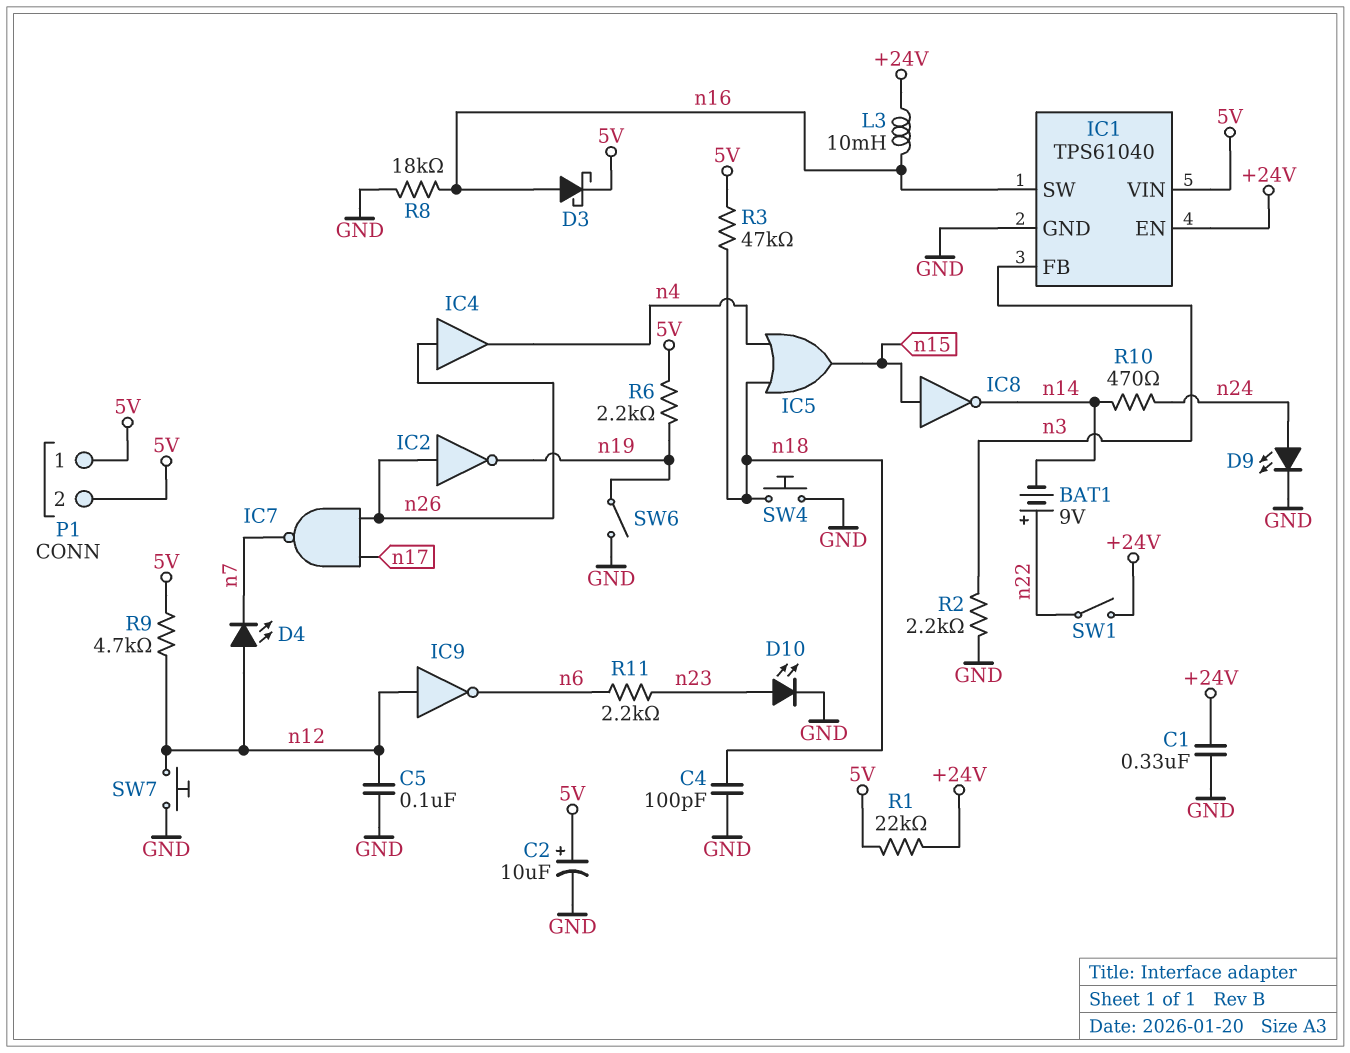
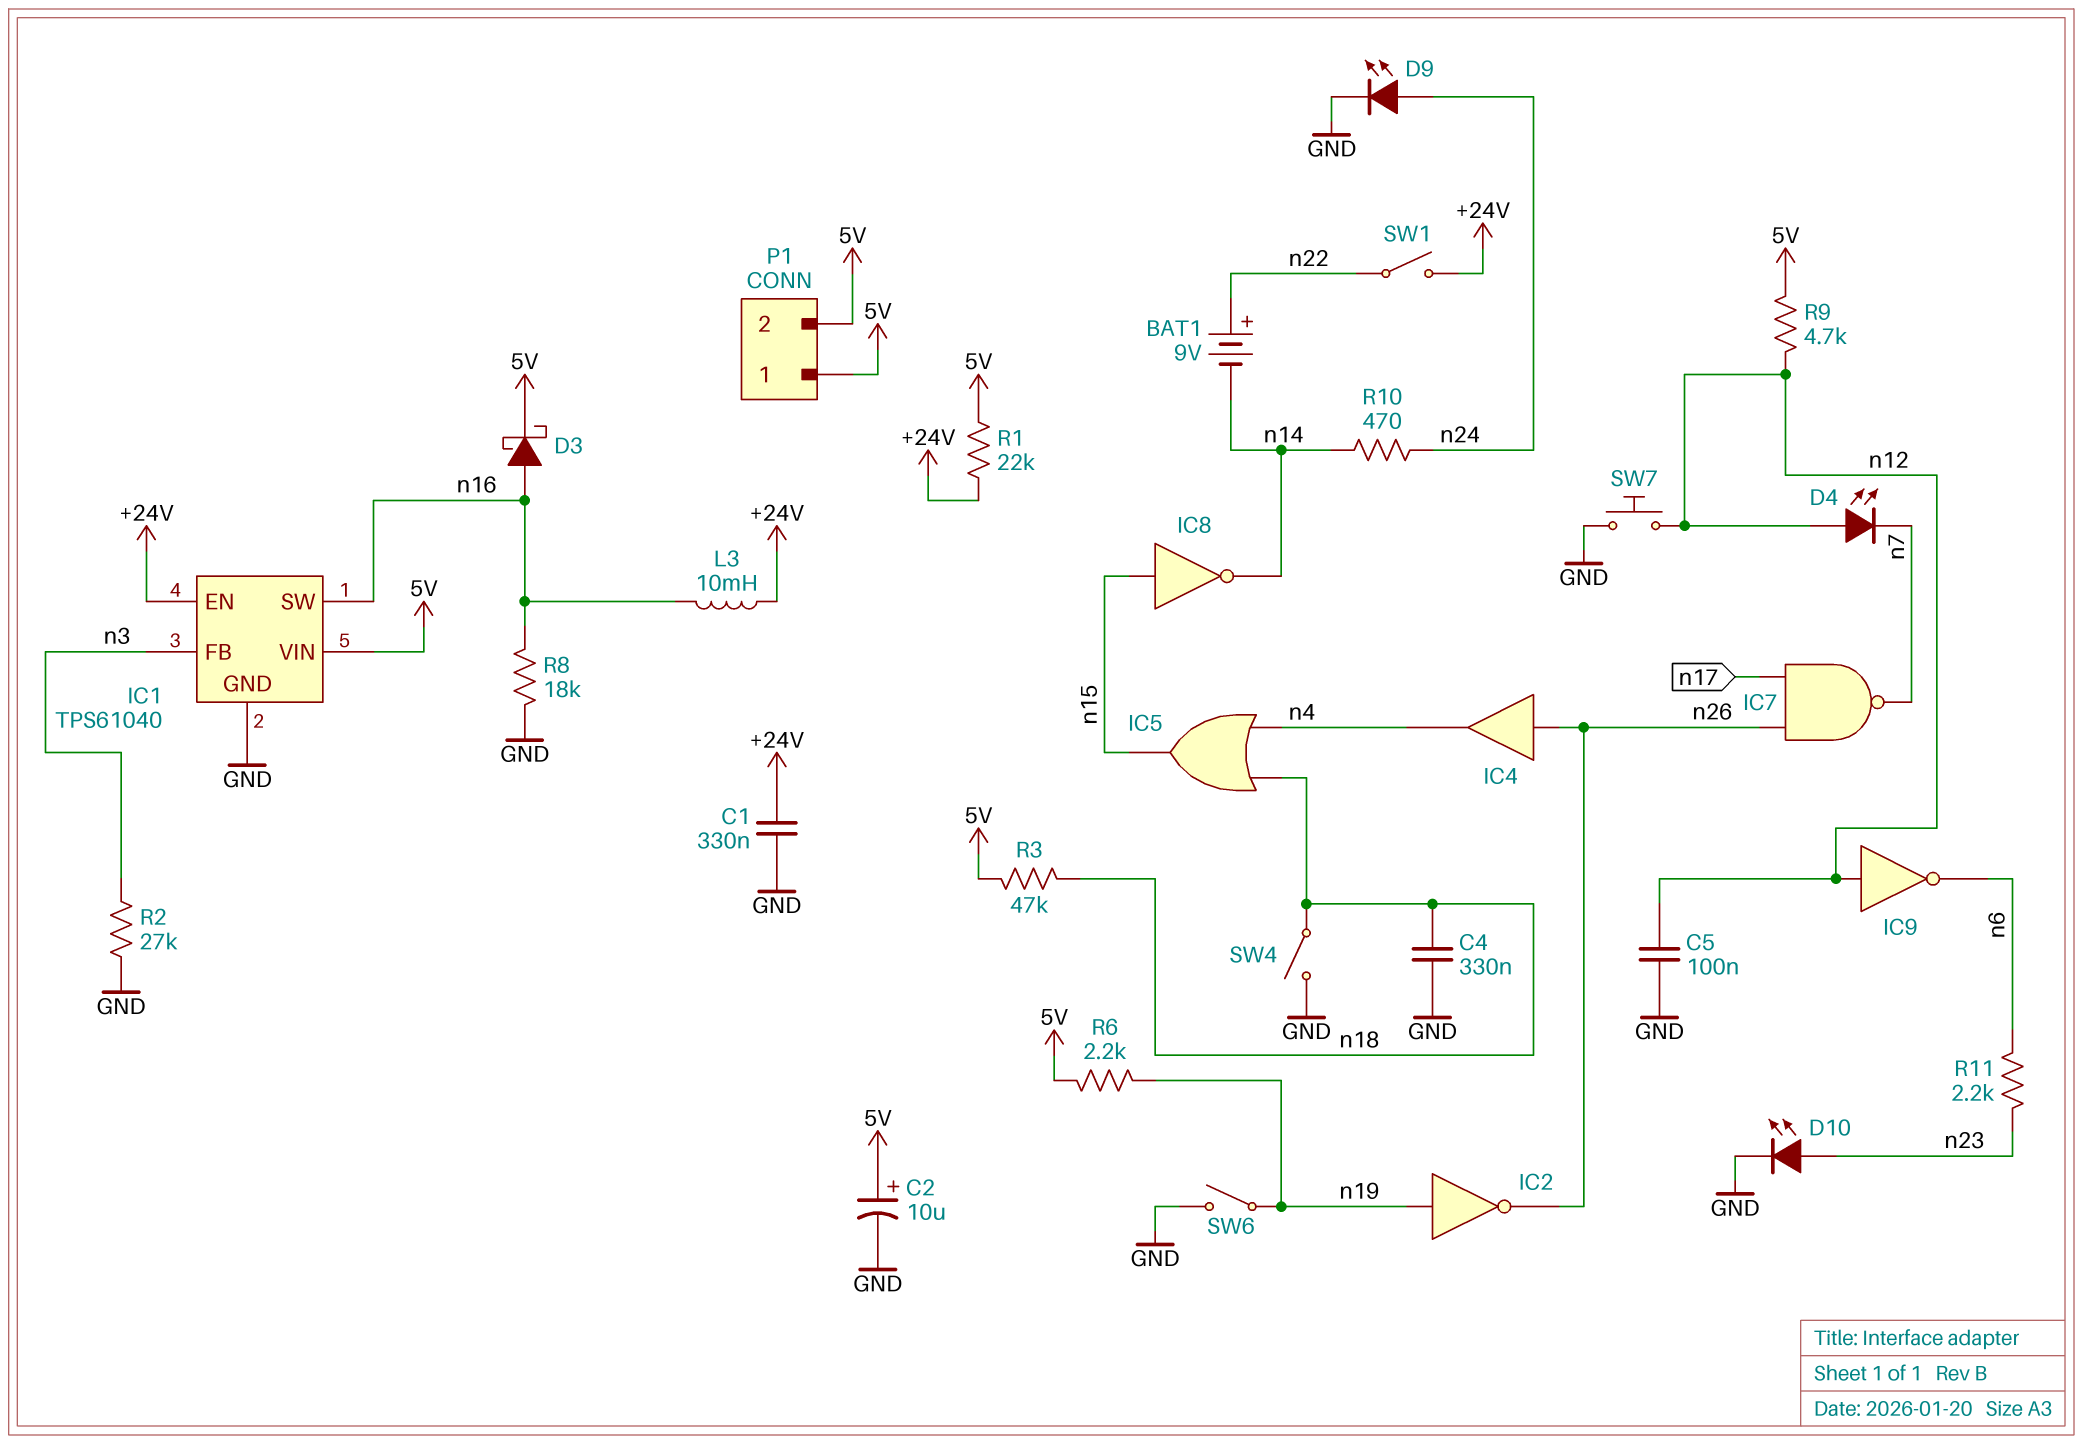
C4: 100pF (GND, n18) -> 330nF (GND, n18)
IC2: NOT (in n26, out n19) -> NOT (in n19, out n26)
R2: 2.2k (GND, n3) -> 27k (GND, n3)
SW4: button (GND, n18) -> switch (GND, n18)

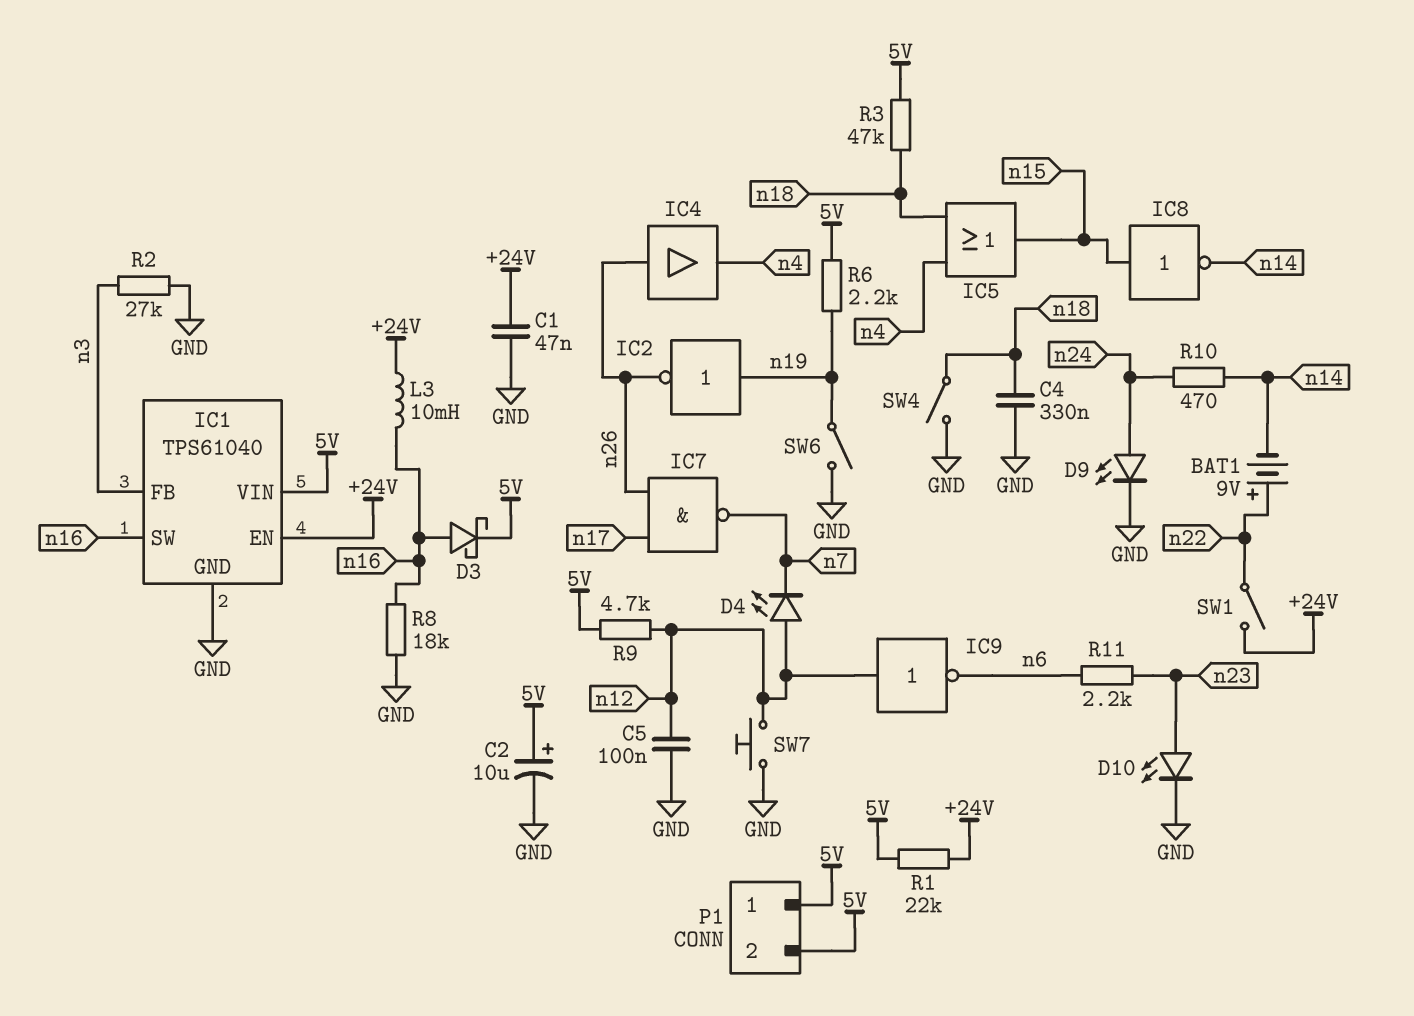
C1: 330nF (+24V, GND) -> 47nF (+24V, GND)

